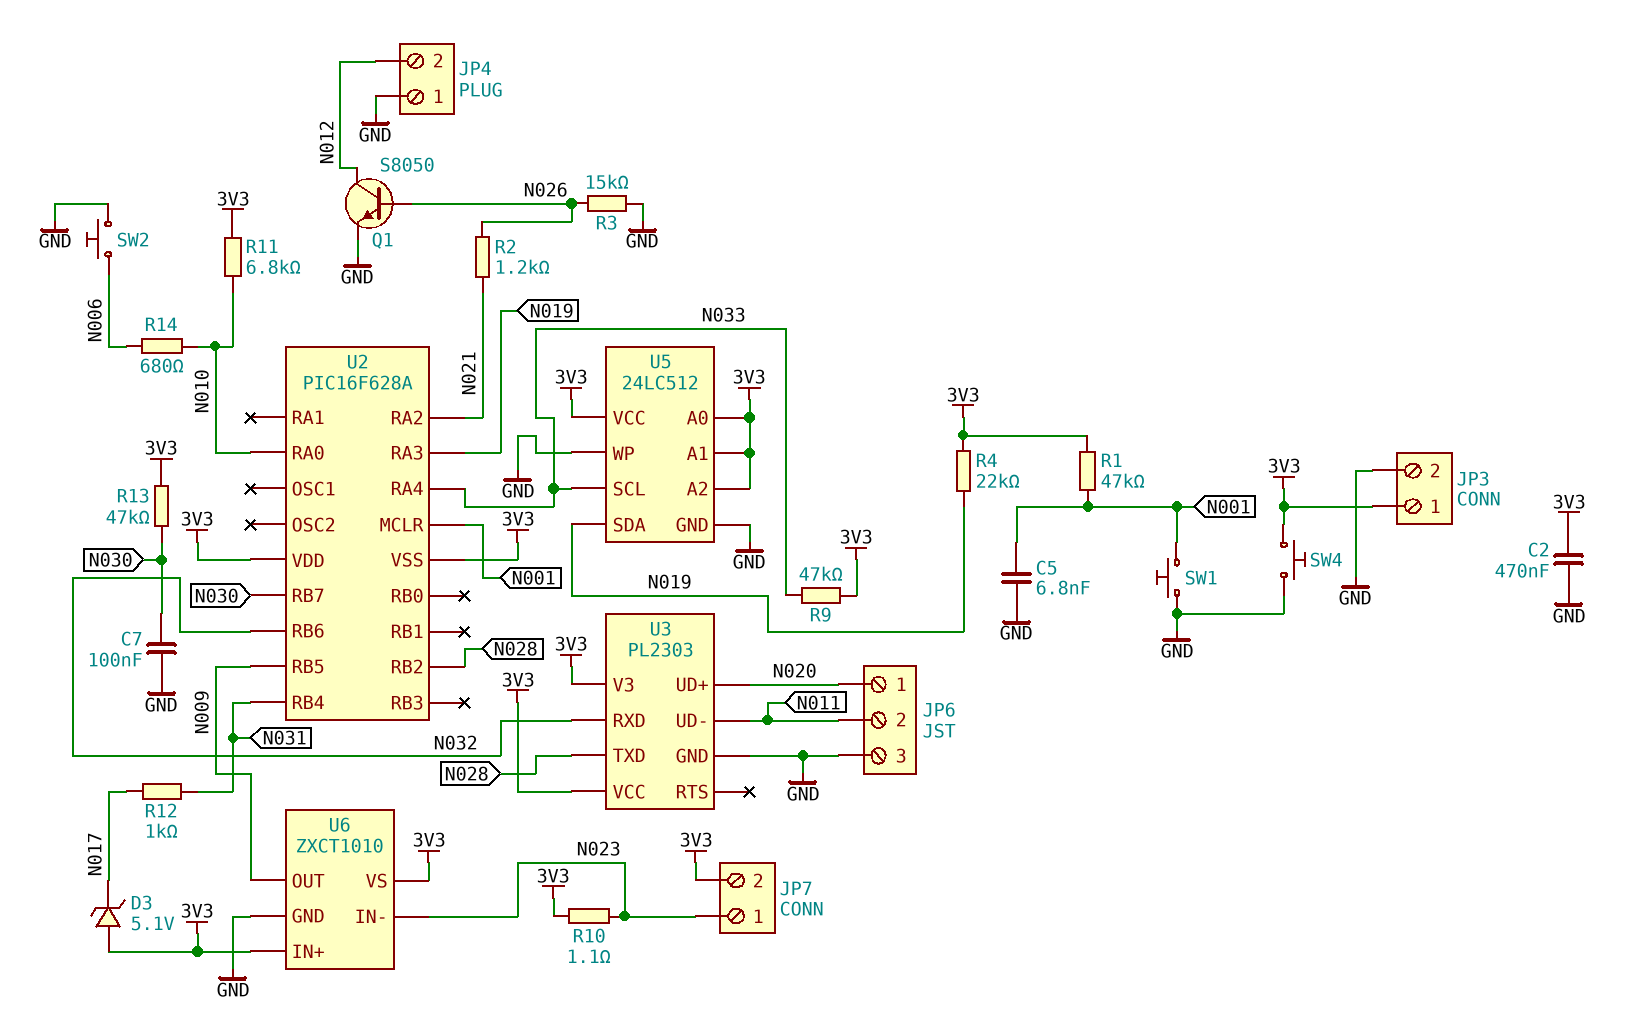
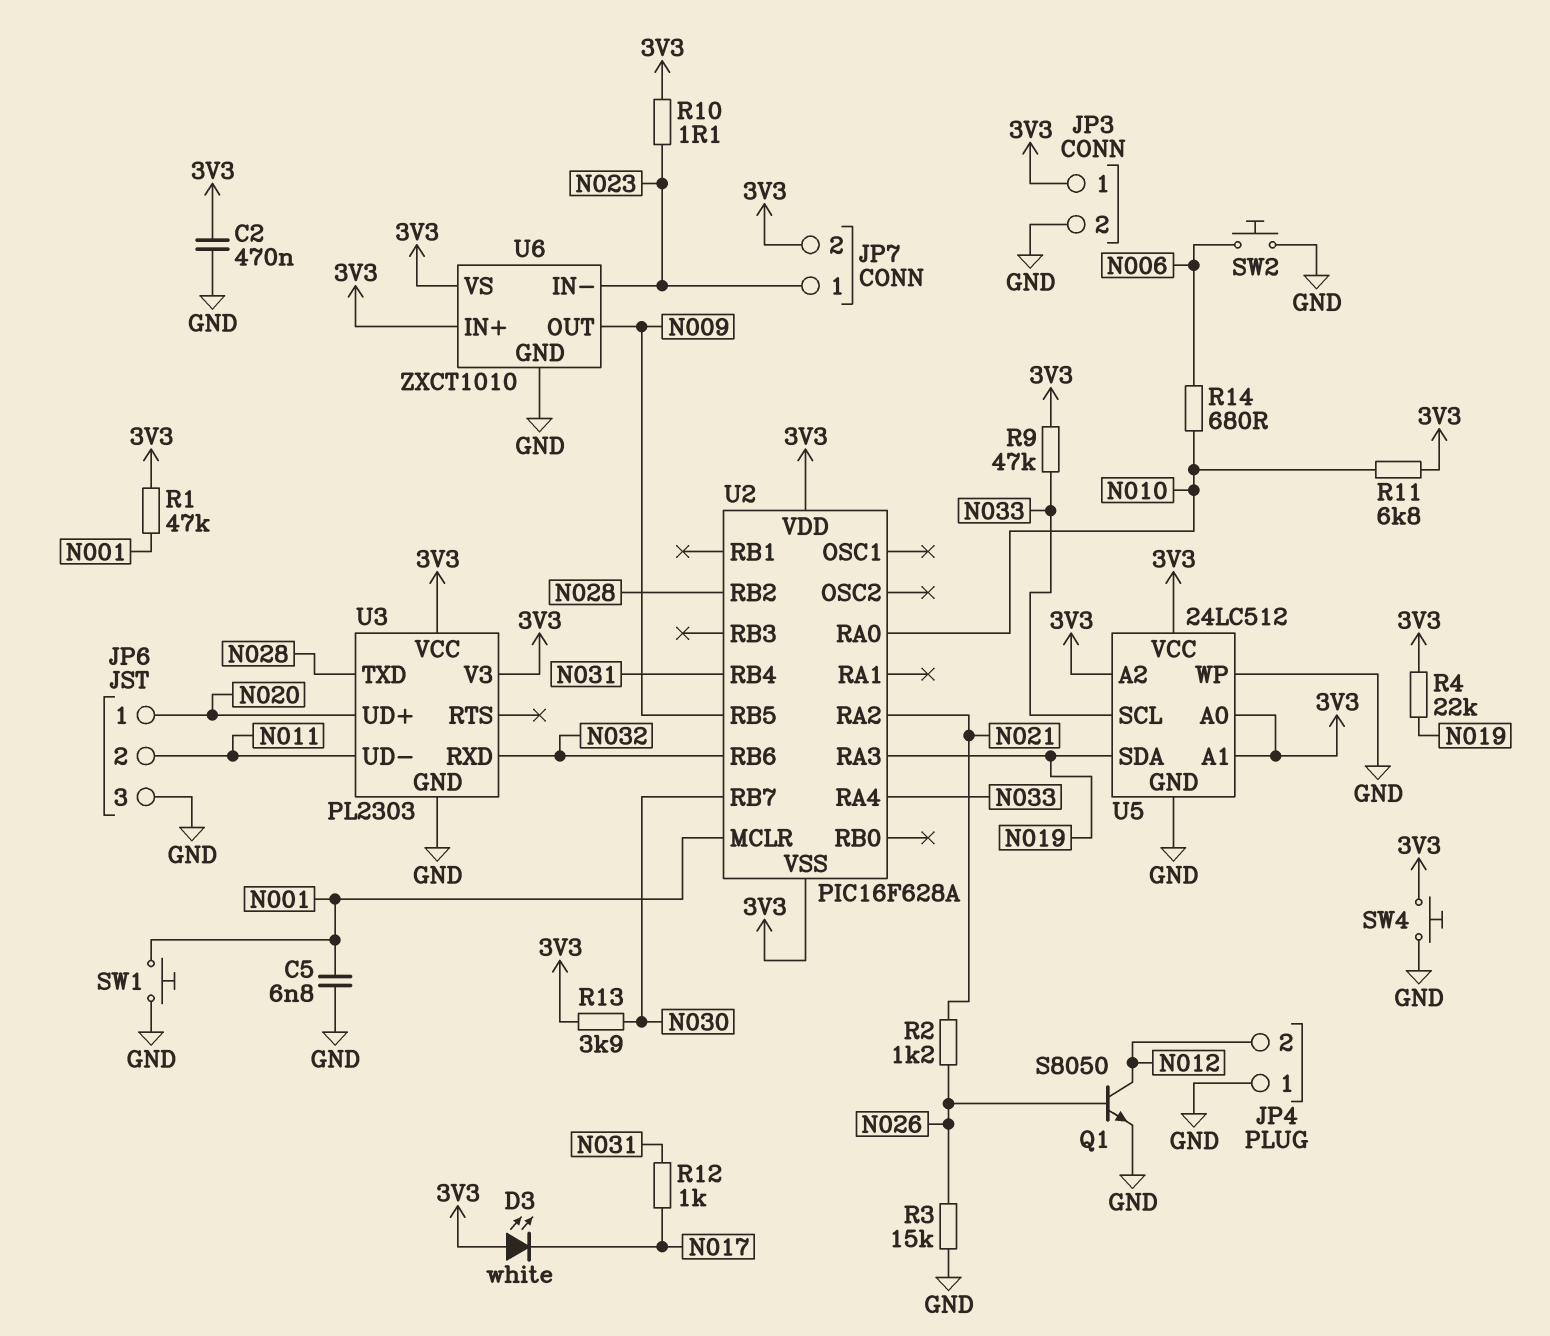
C7: 100nF (GND, N030) -> none
D3: zener 5.1V (A 3V3, K N017) -> LED white (A 3V3, K N017)
R13: 47k (3V3, N030) -> 3.9k (3V3, N030)

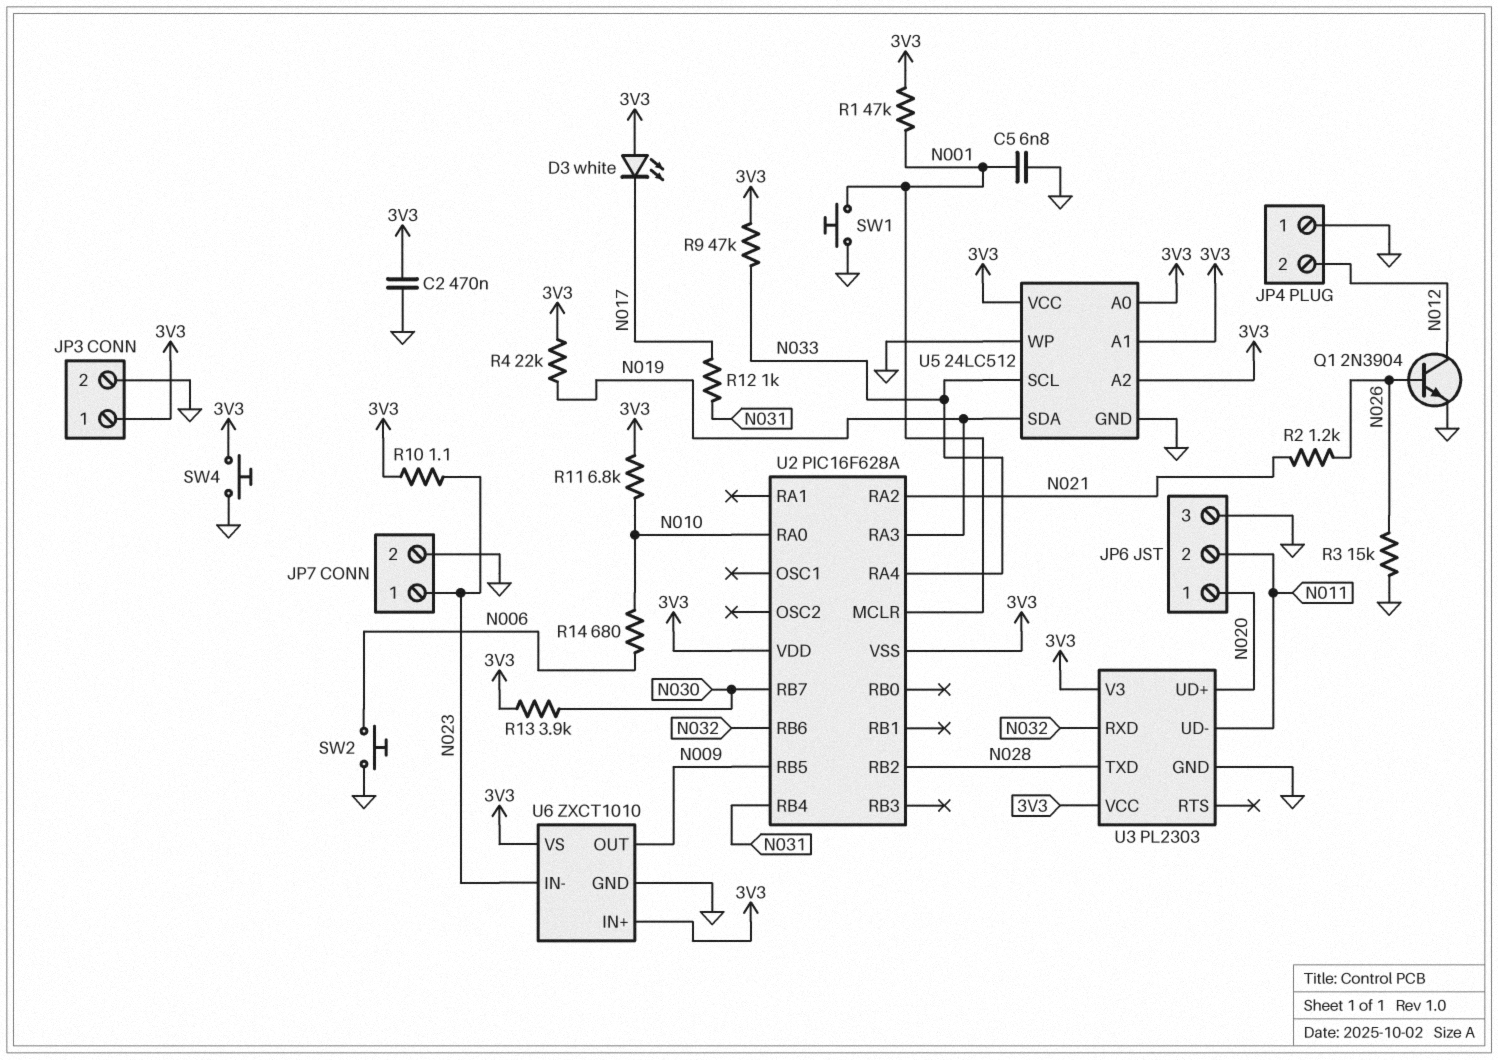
JP7 pin 2: 3V3 -> GND
Q1: NPN S8050 (B N026, C N012, E GND) -> NPN 2N3904 (B N026, C N012, E GND)

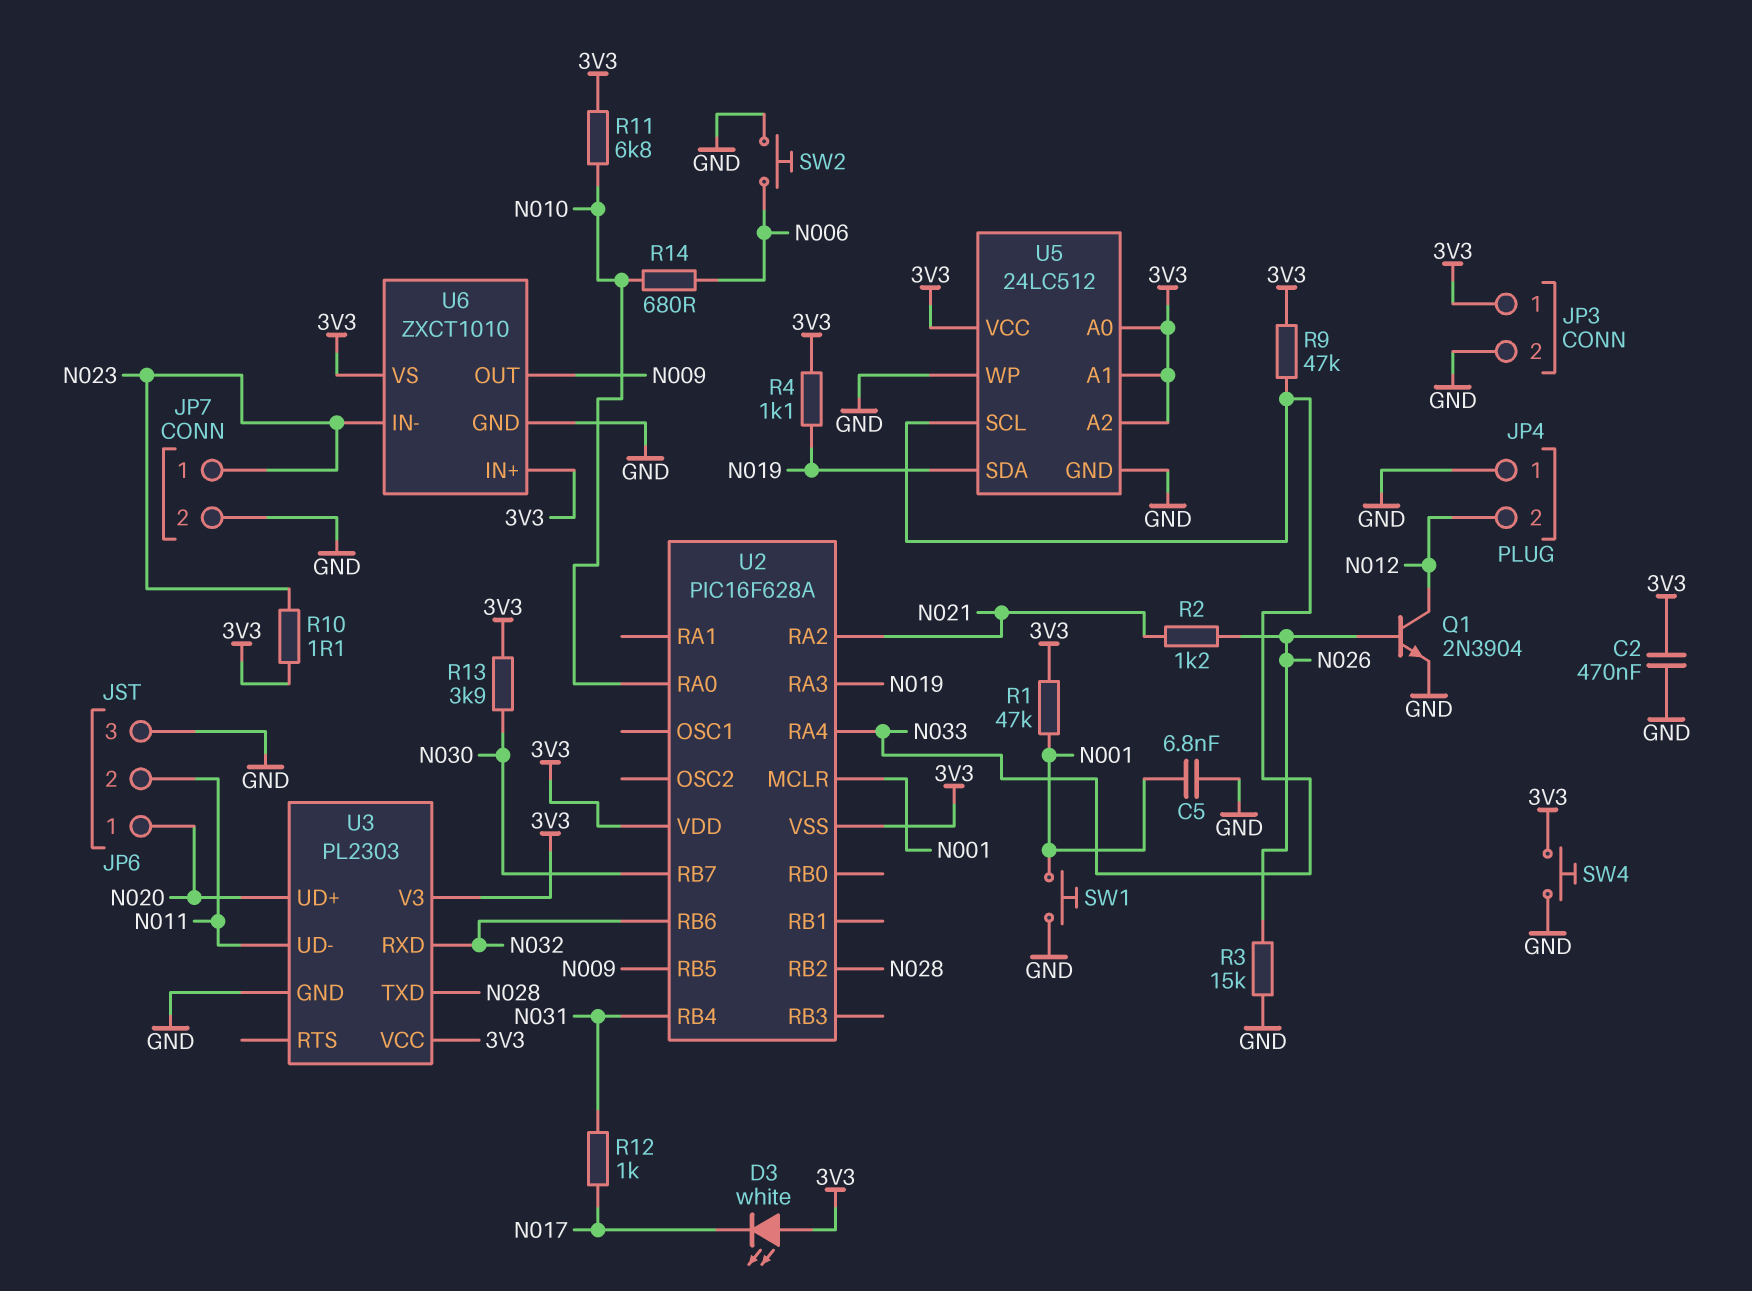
R4: 22k (3V3, N019) -> 1.1k (3V3, N019)

